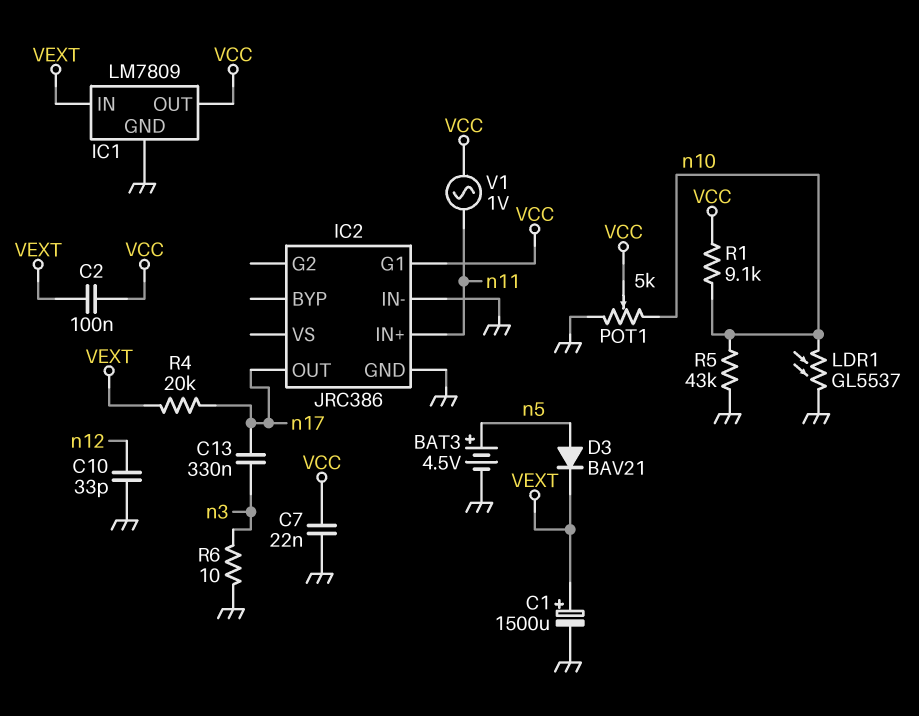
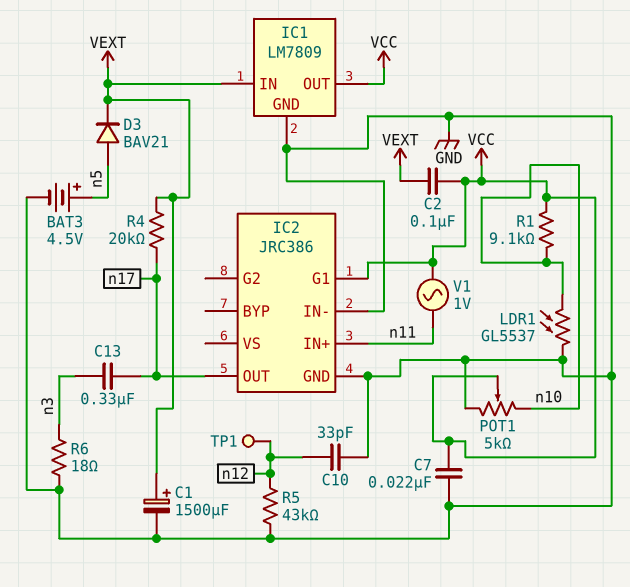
R5: 43k (GND, n10) -> 43k (GND, n12)
R6: 10 (GND, n3) -> 18 (GND, n3)
TP1: none -> test point (n12)

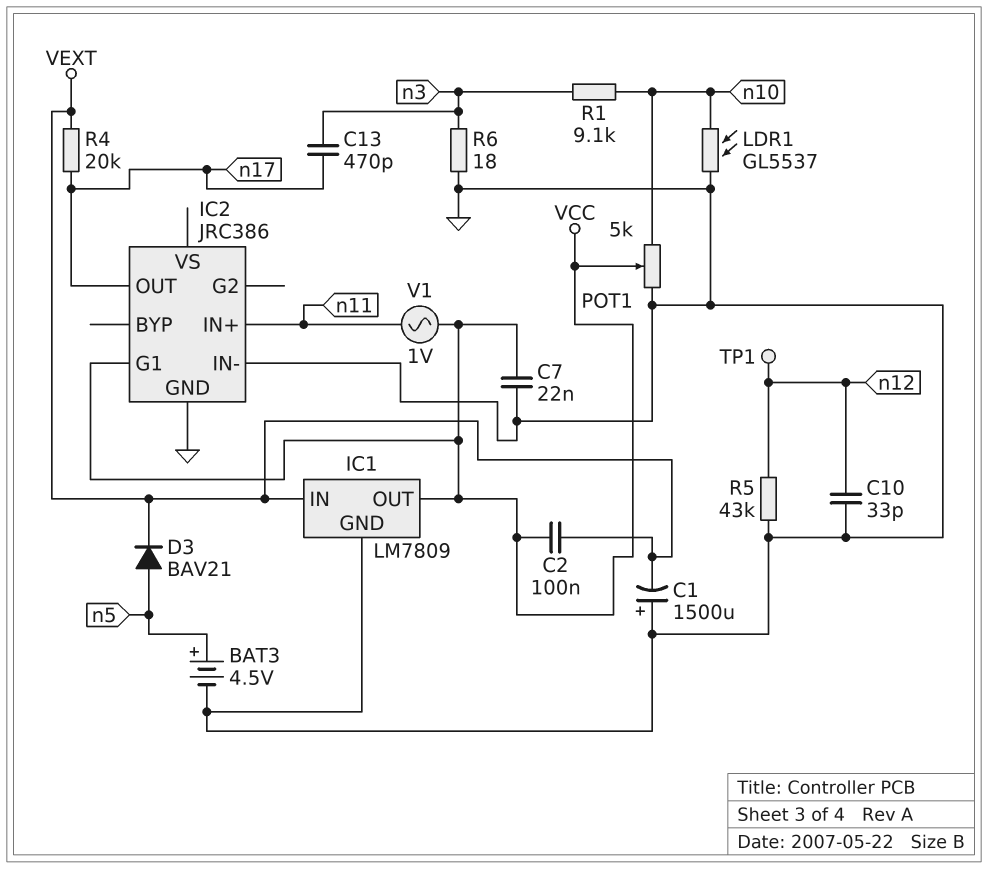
C1: 1500uF (plus VEXT, minus GND) -> 1500uF (plus GND, minus VEXT)
C13: 330nF (n3, n17) -> 470pF (n3, n17)
R1: 9.1k (VCC, n10) -> 9.1k (n3, n10)

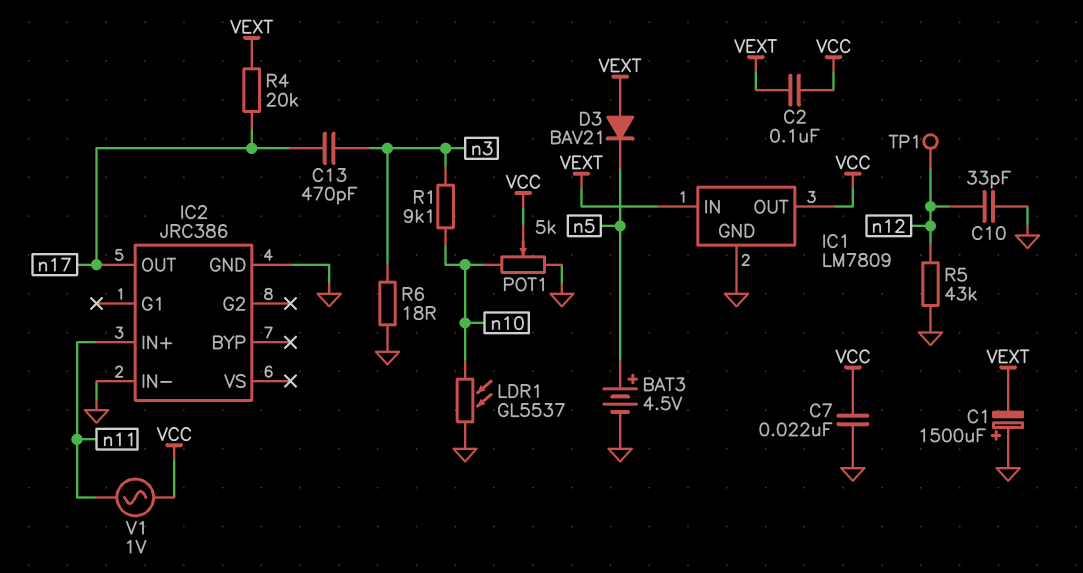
D3: diode BAV21 (A n5, K VEXT) -> diode BAV21 (A VEXT, K n5)
IC2 pin G1: VCC -> none

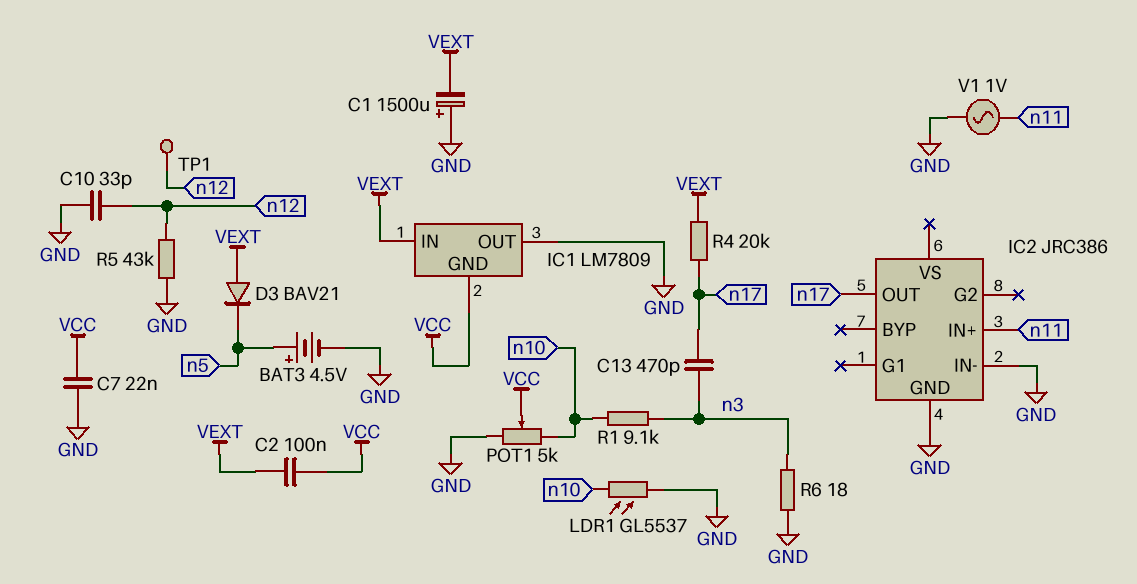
IC1 pin GND: GND -> VCC
IC1 pin OUT: VCC -> GND
V1: AC 1V (VCC, n11) -> AC 1V (GND, n11)

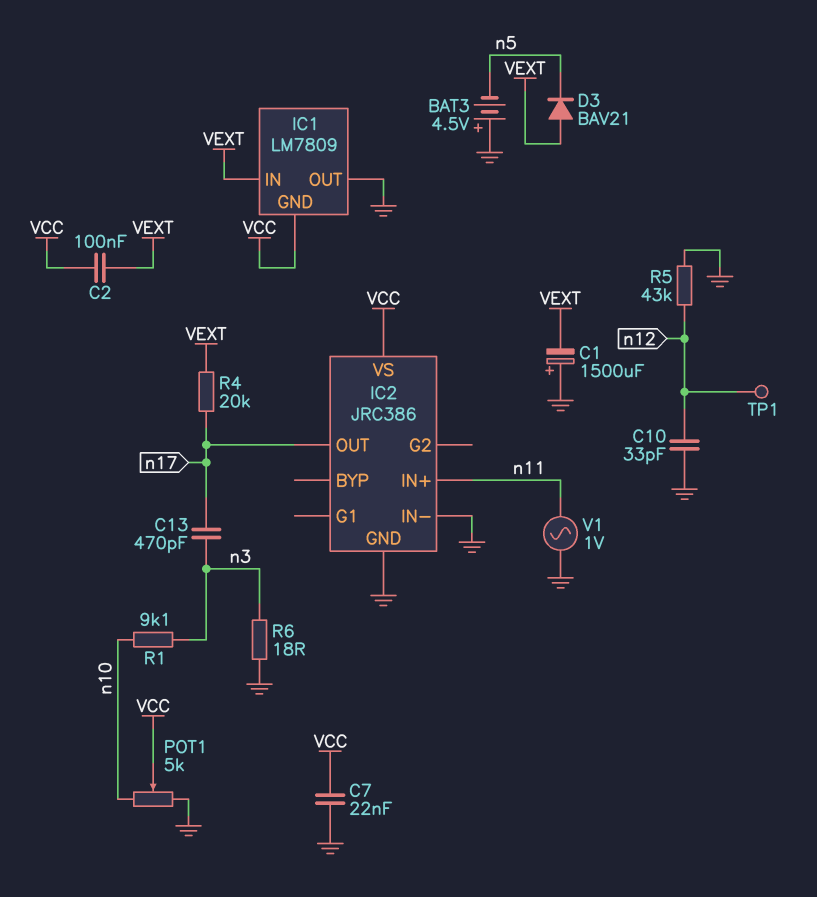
BAT3: 4.5V (plus n5, minus GND) -> 4.5V (plus GND, minus n5)
IC2 pin VS: none -> VCC
LDR1: GL5537 (GND, n10) -> none

